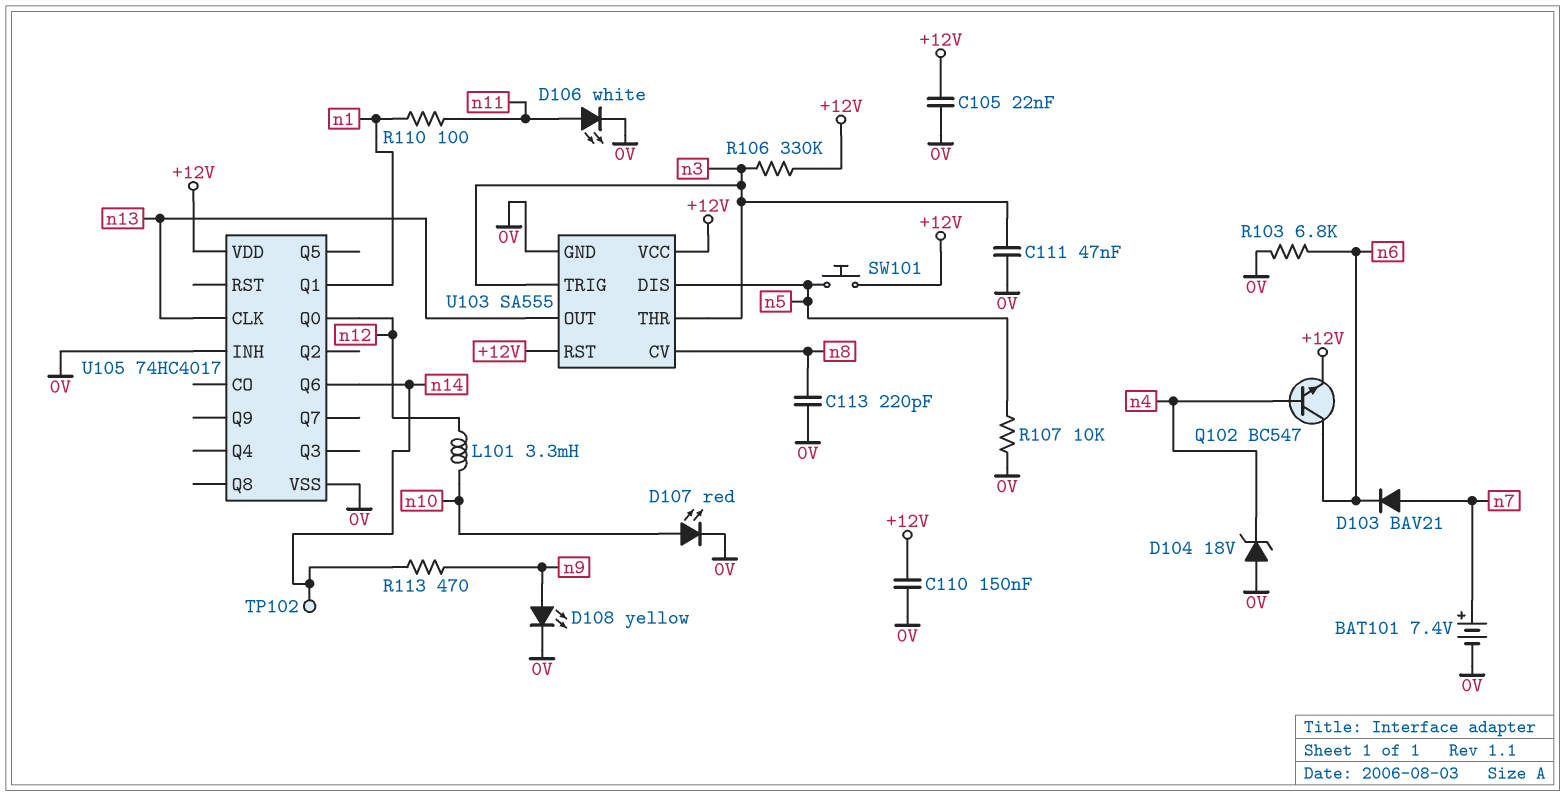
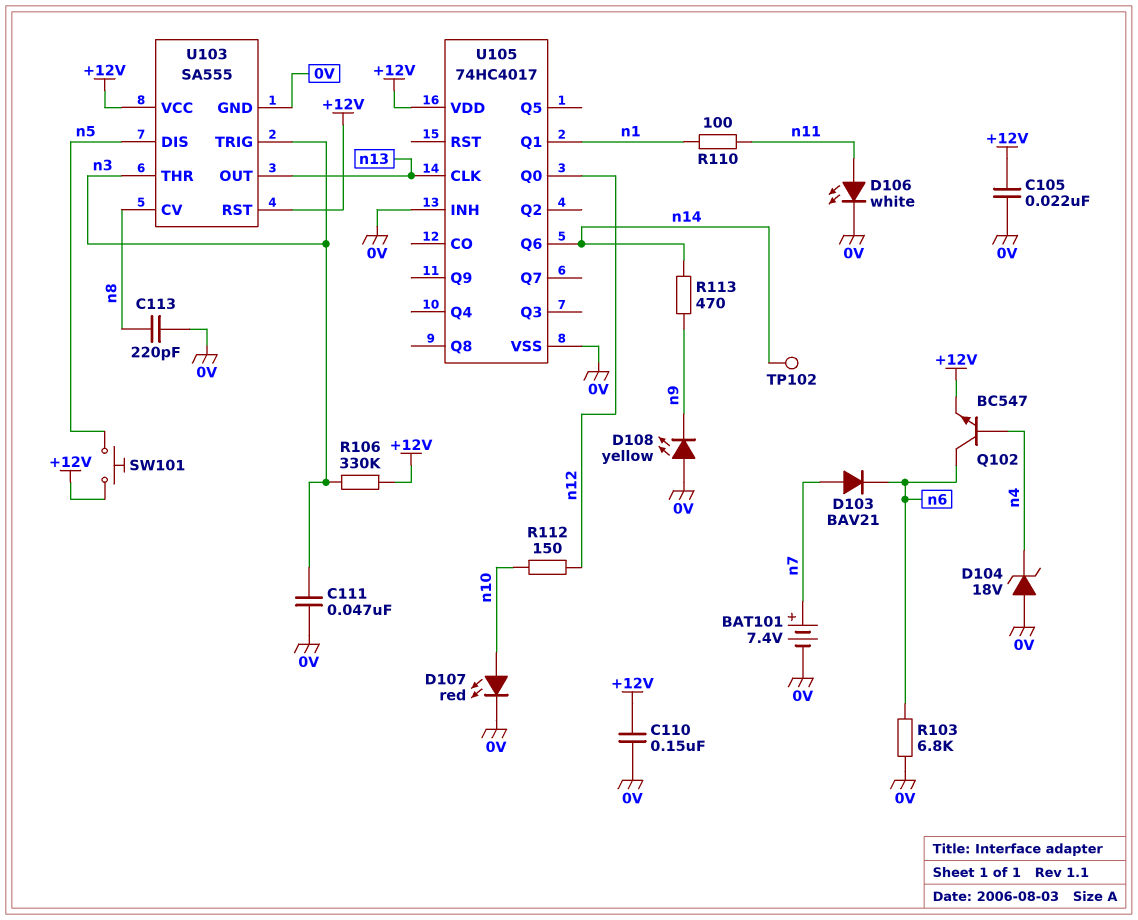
D108: LED yellow (A n9, K 0V) -> LED yellow (A 0V, K n9)
L101: 3.3mH (n10, n12) -> none
R107: 10k (0V, n5) -> none
R112: none -> 150 (n10, n12)

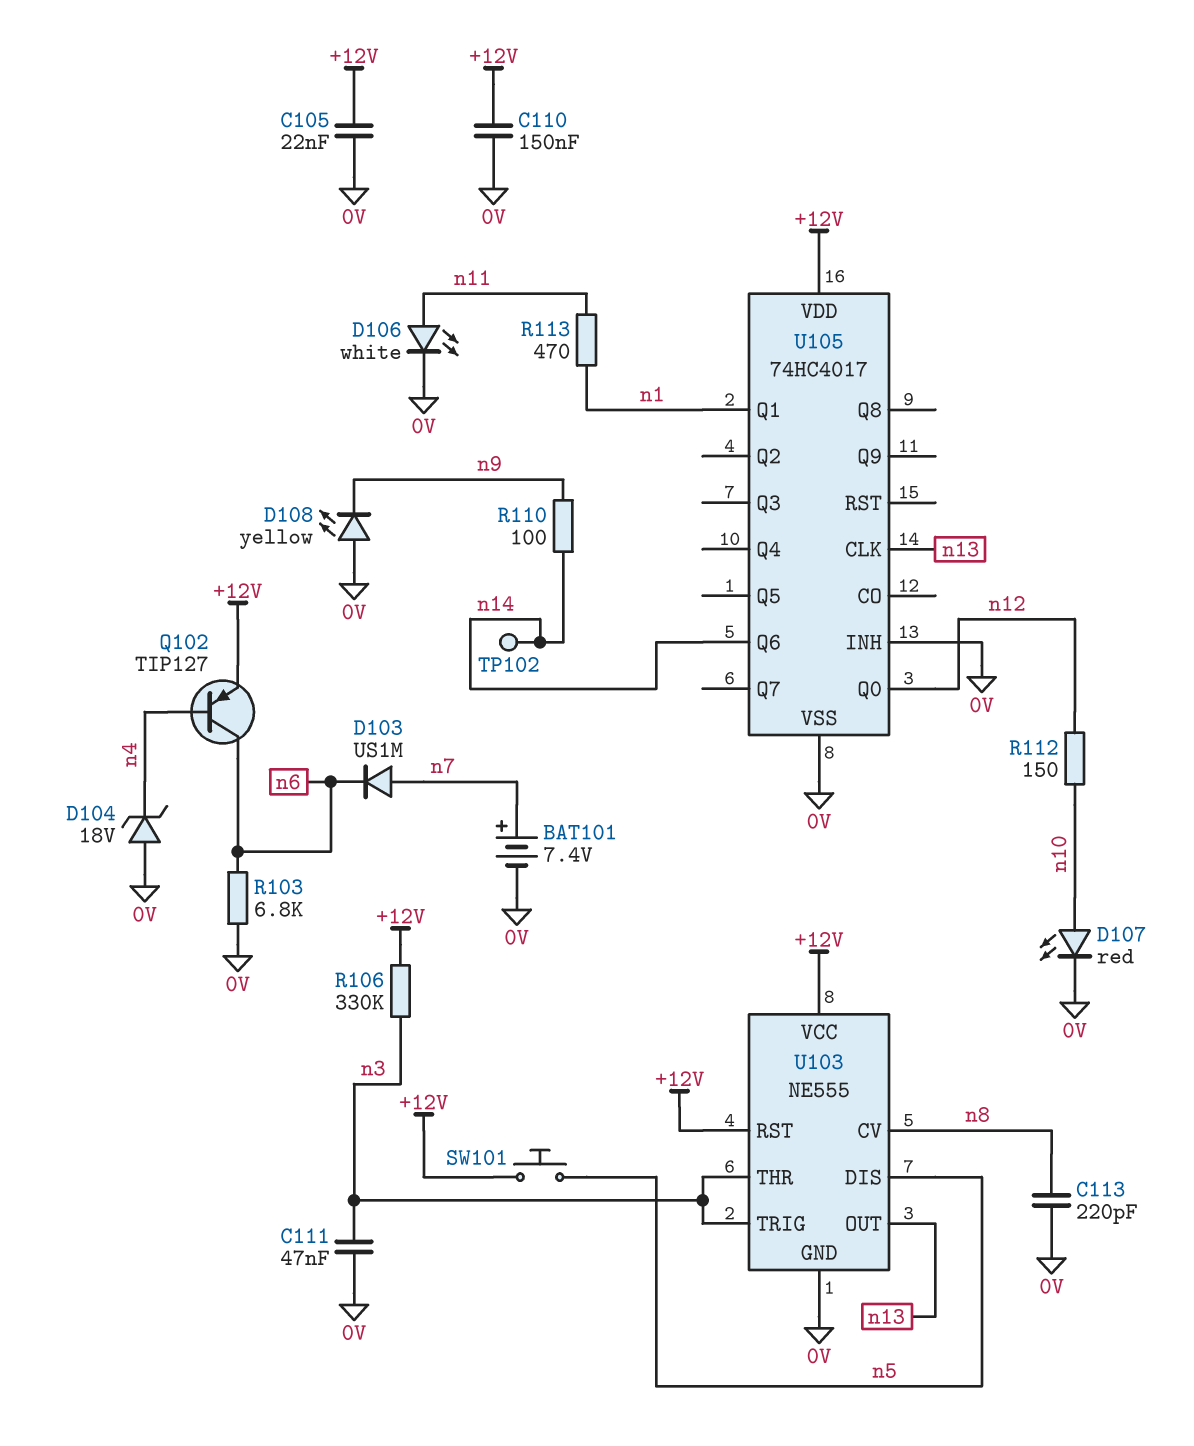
D103: diode BAV21 (A n7, K n6) -> diode US1M (A n7, K n6)
Q102: NPN BC547 (B n4, C n6, E +12V) -> PNP TIP127 (B n4, C n6, E +12V)
R110: 100 (n1, n11) -> 100 (n9, n14)
R113: 470 (n9, n14) -> 470 (n1, n11)
U103: SA555 -> NE555

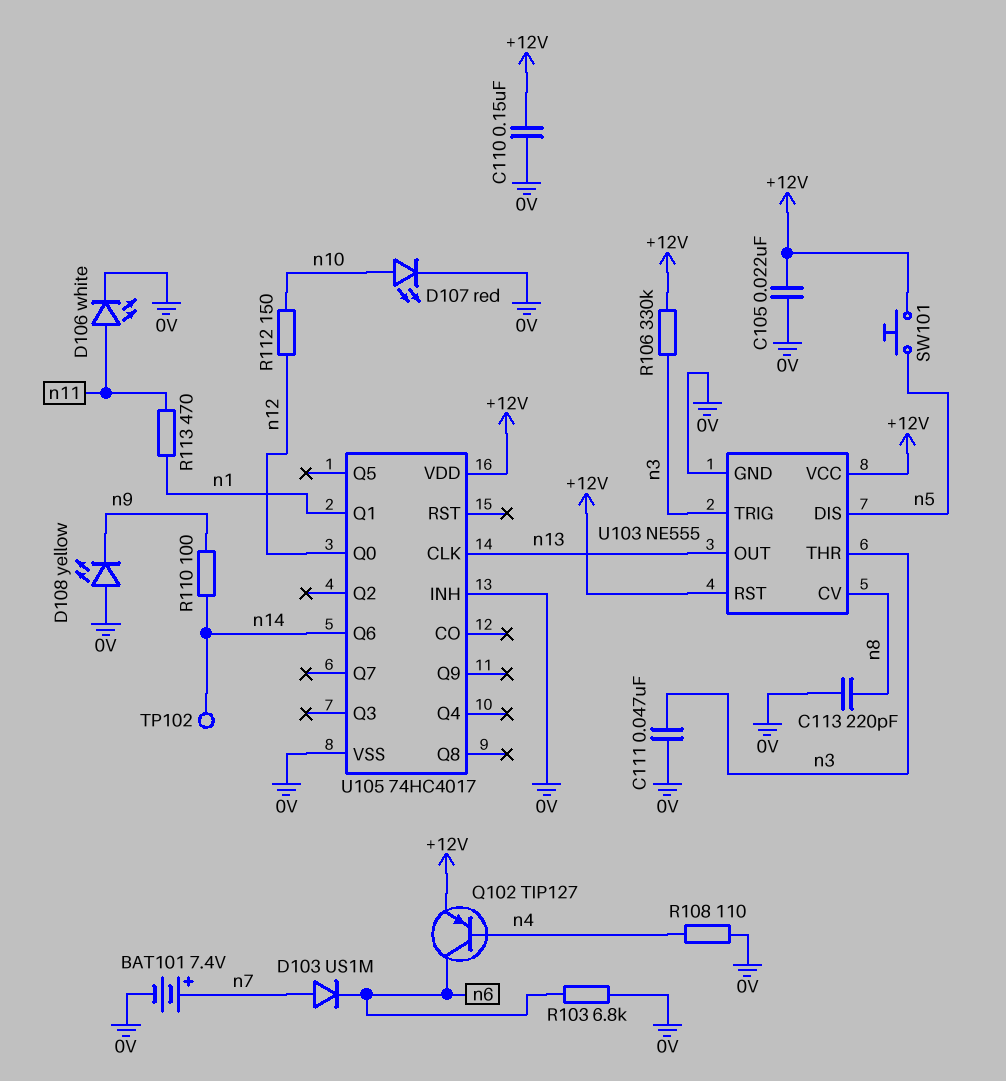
D104: zener 18V (A 0V, K n4) -> none
R108: none -> 110 (0V, n4)

